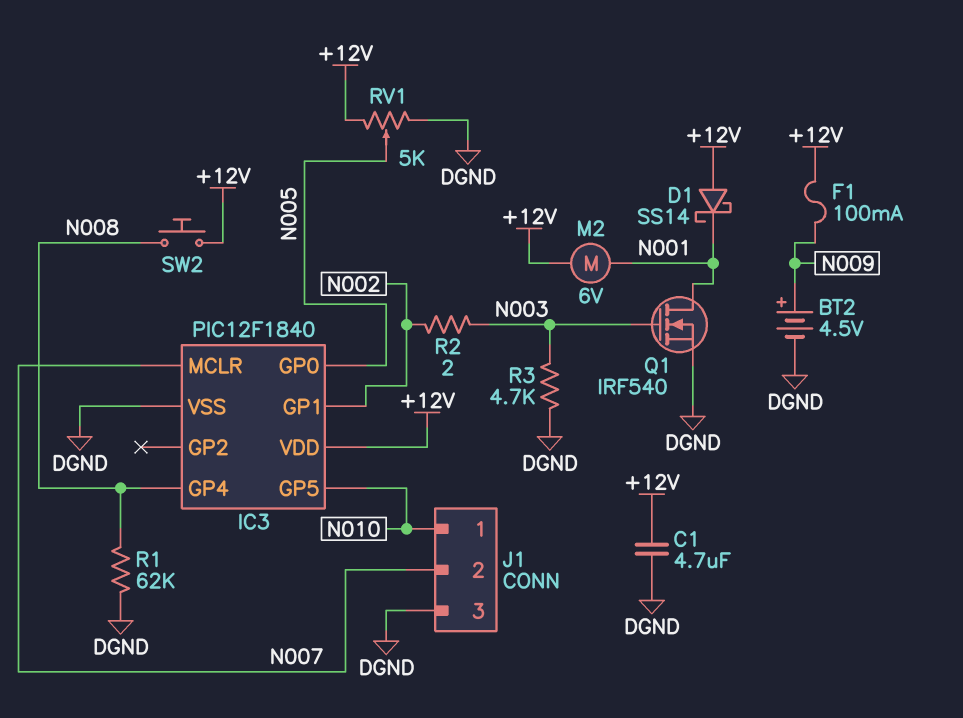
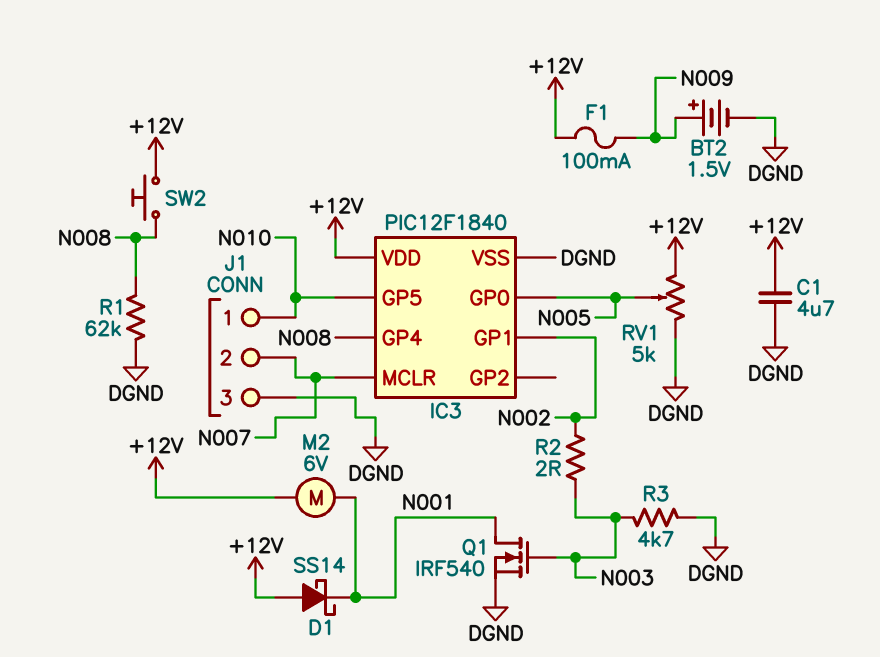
BT2: 4.5V (plus N009, minus DGND) -> 1.5V (plus N009, minus DGND)

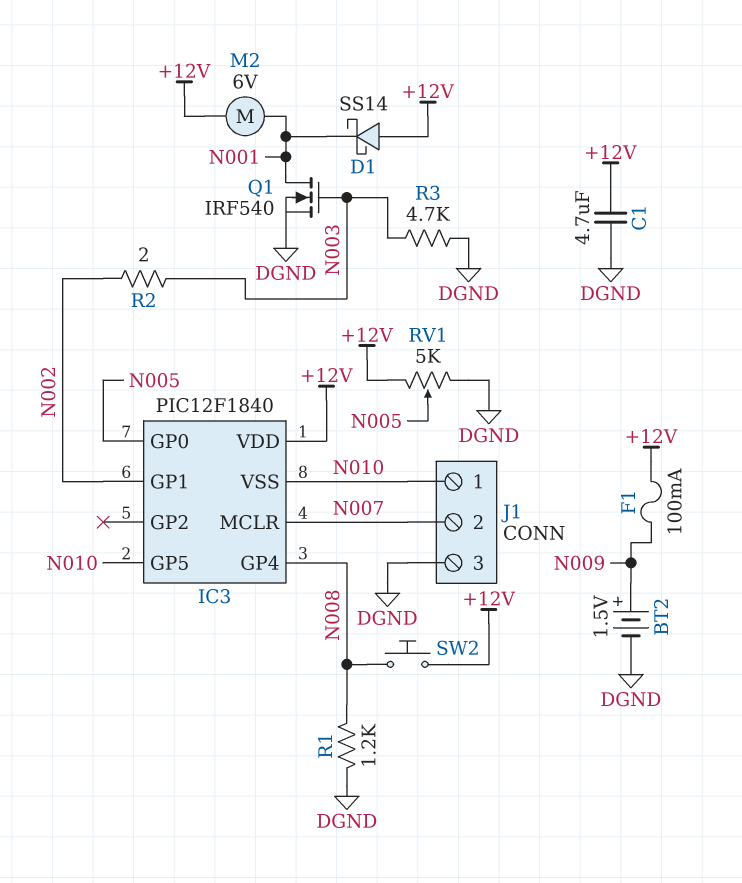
IC3 pin VSS: DGND -> N010
R1: 62k (DGND, N008) -> 1.2k (DGND, N008)

